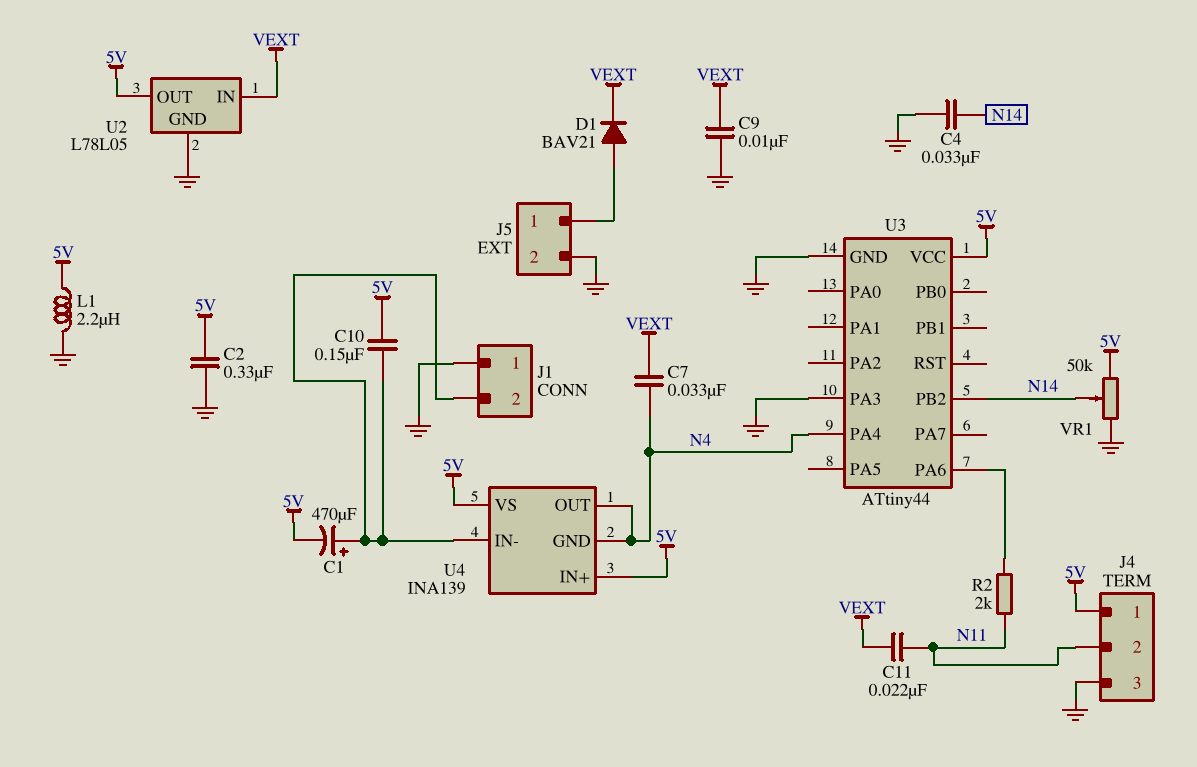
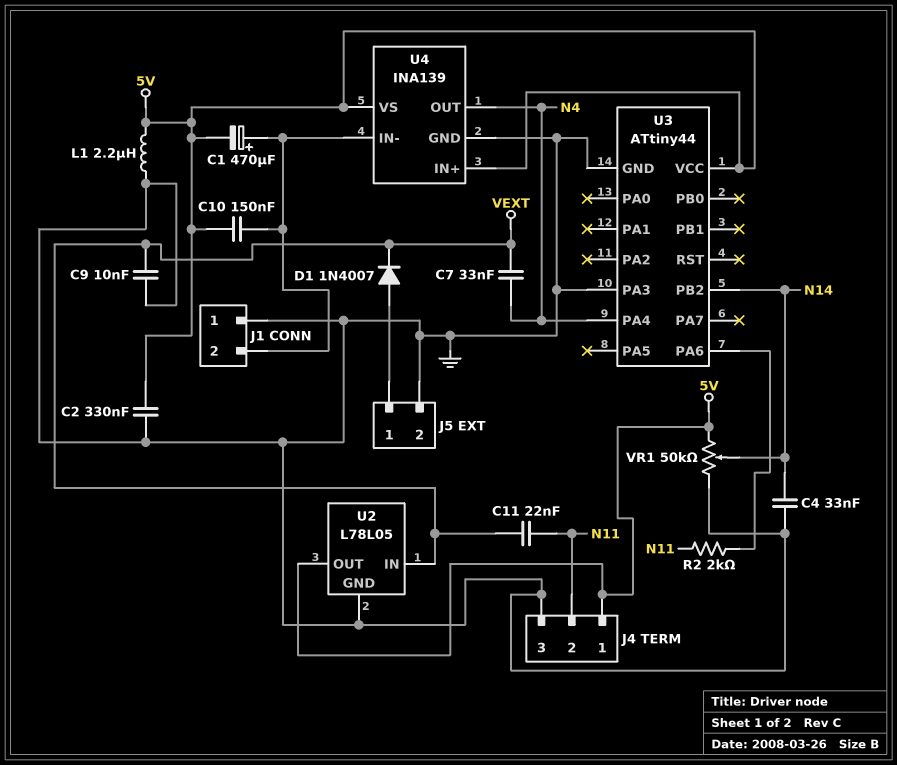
D1: diode BAV21 (A J5/1, K VEXT) -> diode 1N4007 (A J5/1, K VEXT)
U4 pin GND: N4 -> GND

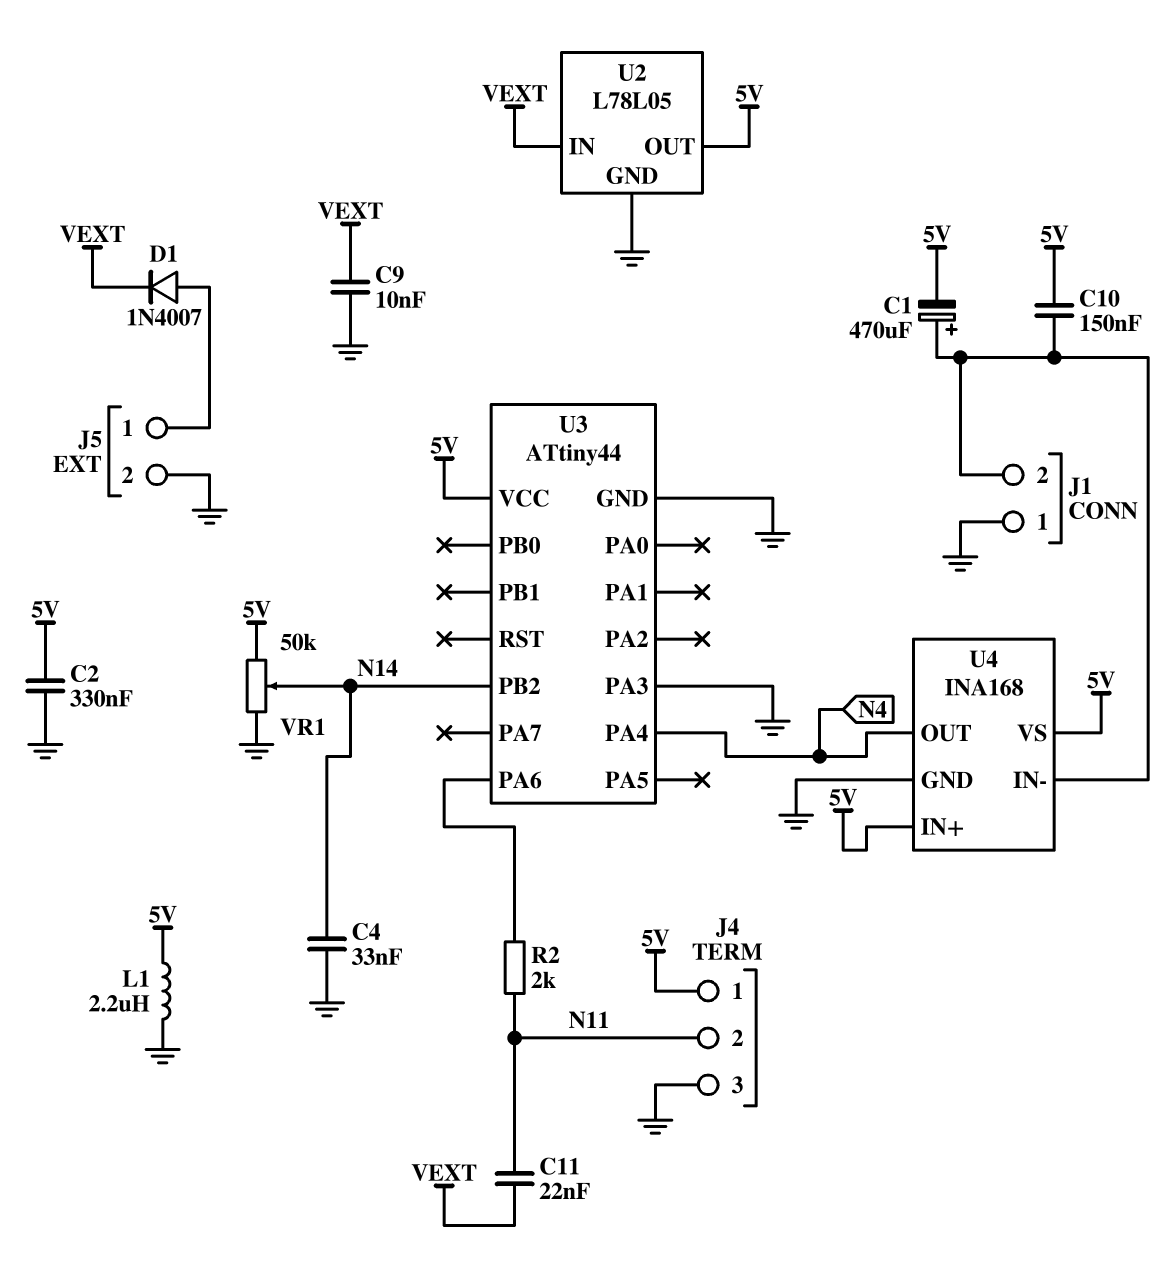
C7: 33nF (N4, VEXT) -> none
U4: INA139 -> INA168

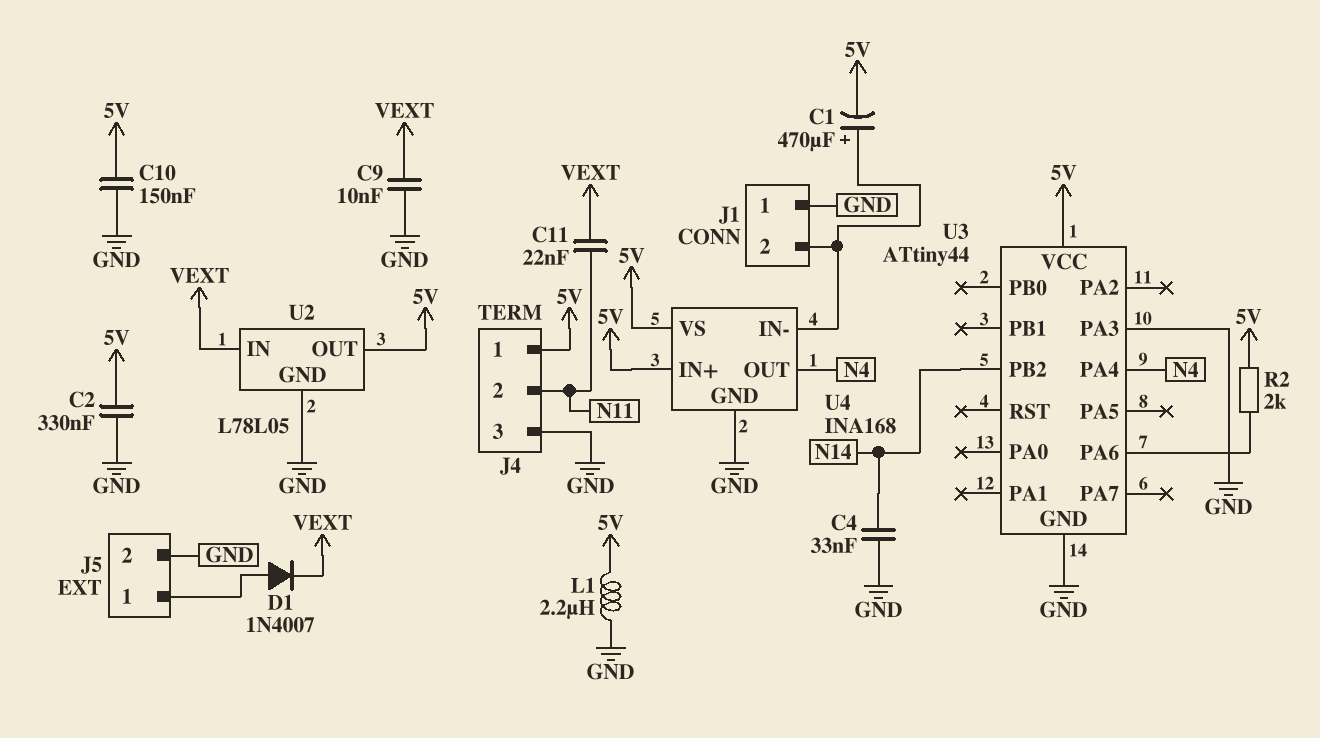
C10: 150nF (5V, J1/2) -> 150nF (5V, GND)
R2: 2k (N11, U3/PA6) -> 2k (5V, U3/PA6)
VR1: 50k (5V, GND, wiper N14) -> none

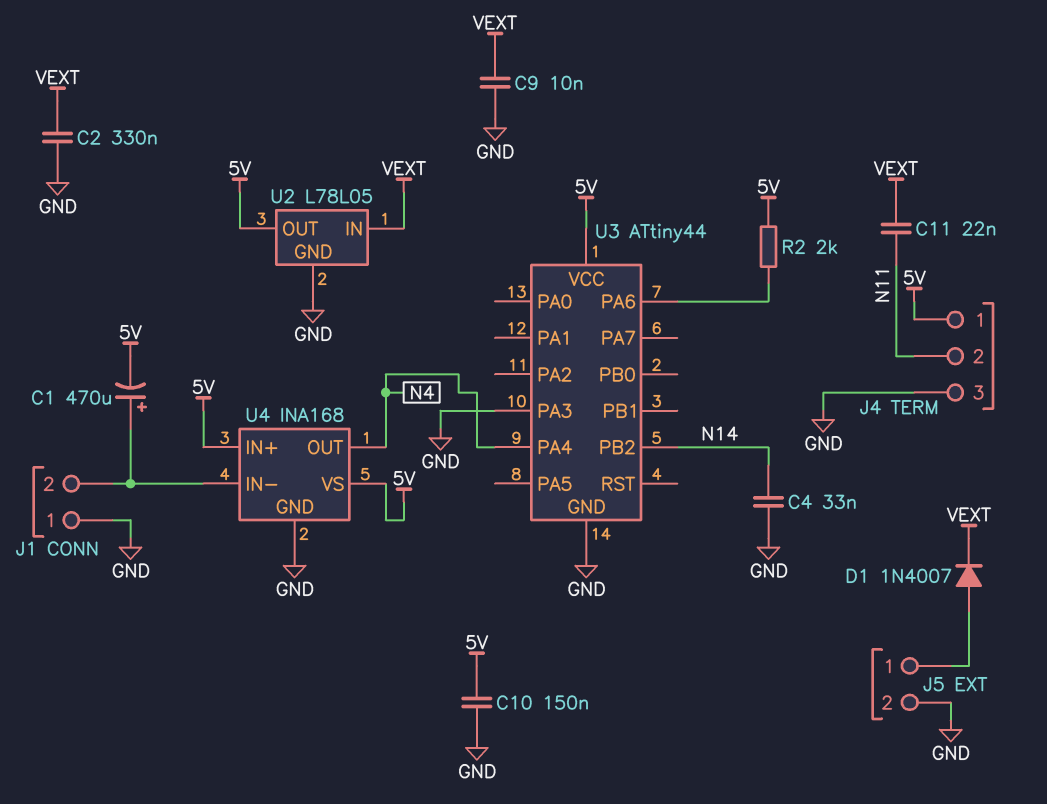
C2: 330nF (5V, GND) -> 330nF (GND, VEXT)
L1: 2.2uH (5V, GND) -> none

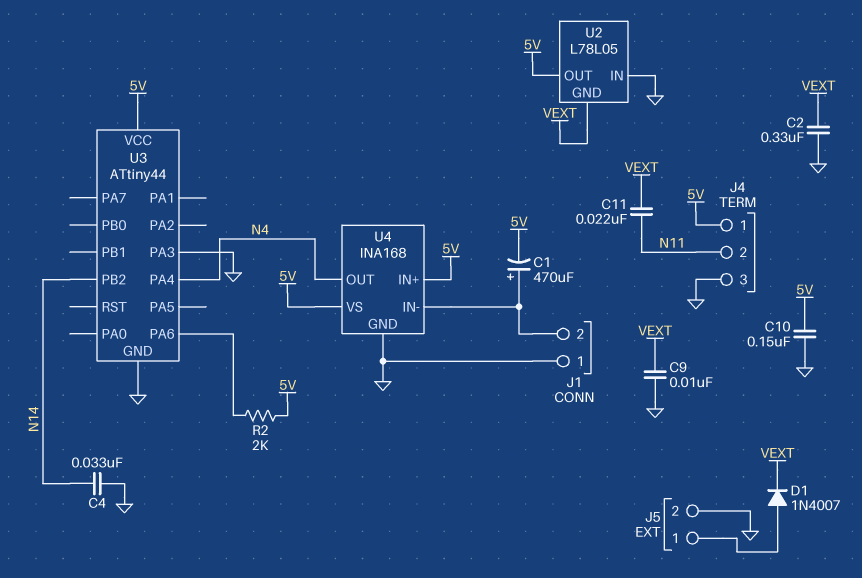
U2 pin GND: GND -> VEXT
U2 pin IN: VEXT -> GND

